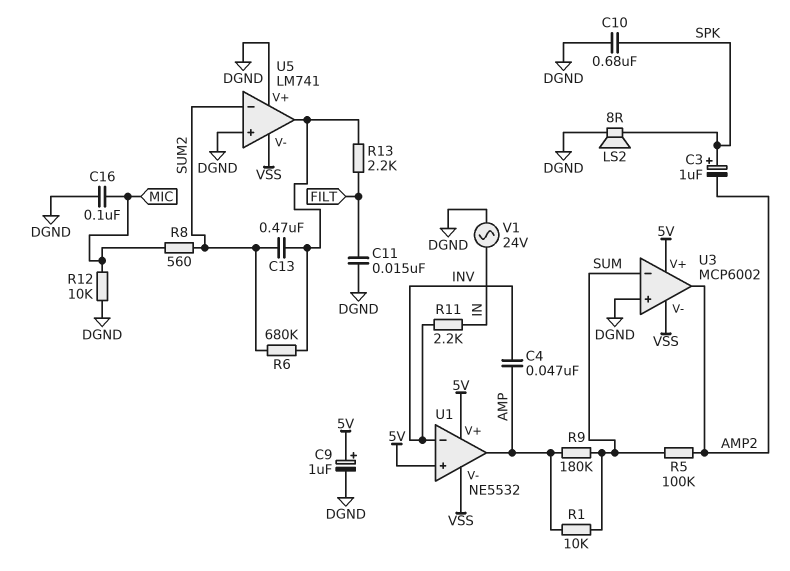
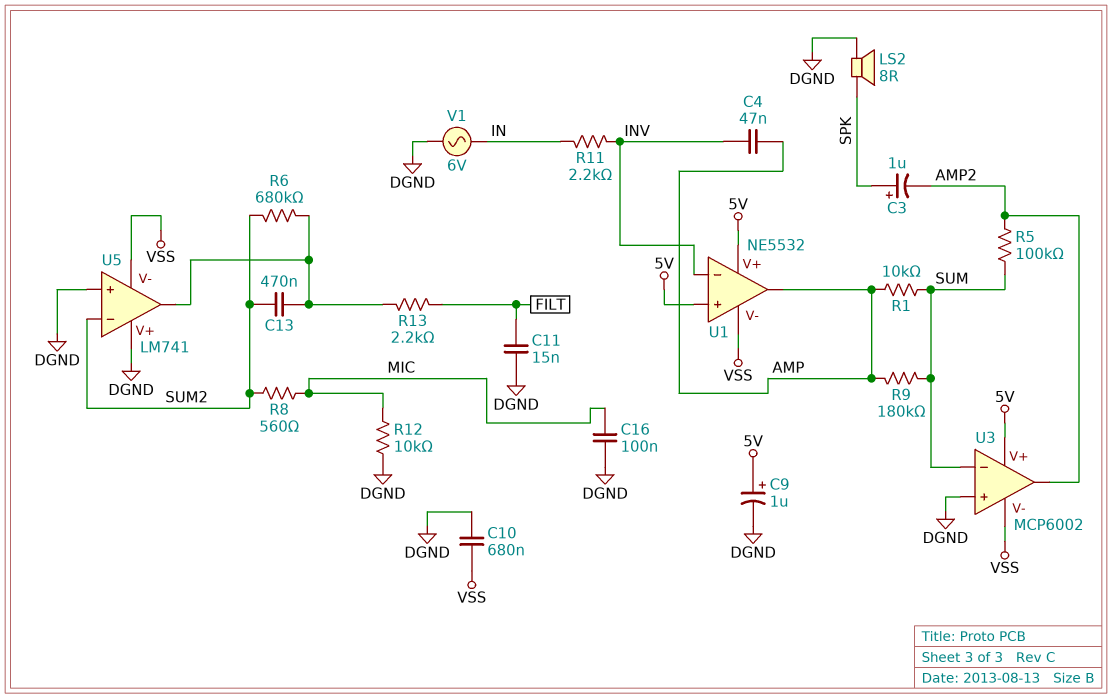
C10: 680nF (DGND, SPK) -> 680nF (DGND, VSS)
V1: AC 24V (DGND, IN) -> AC 6V (DGND, IN)

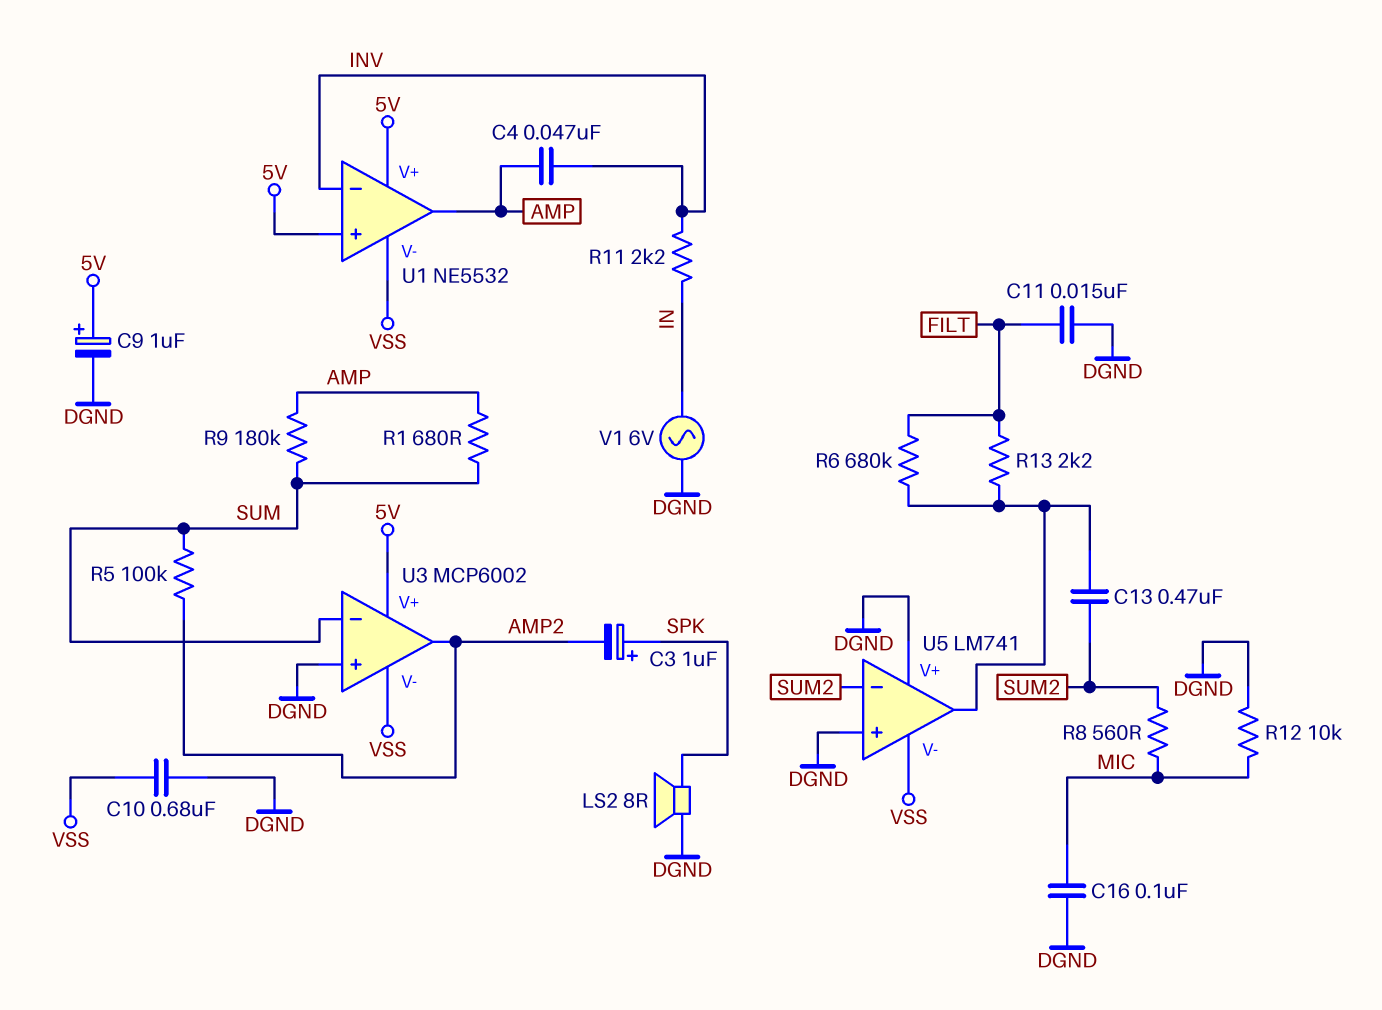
R1: 10k (AMP, SUM) -> 680 (AMP, SUM)
R6: 680k (SUM2, U5/out) -> 680k (FILT, U5/out)

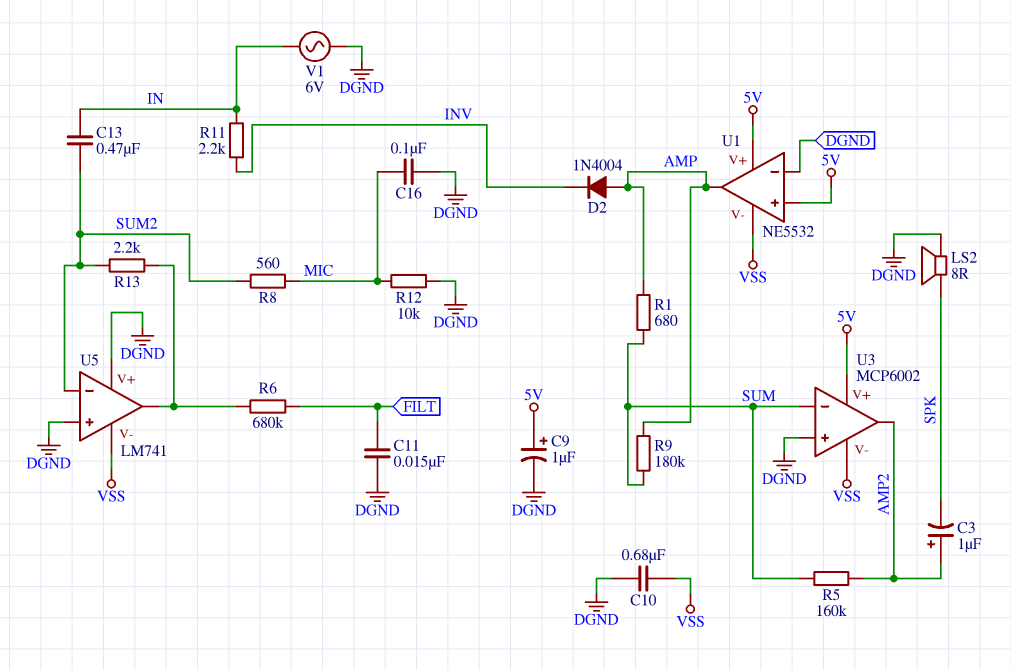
C3: 1uF (plus SPK, minus AMP2) -> 1uF (plus AMP2, minus SPK)
C4: 47nF (AMP, INV) -> none
C13: 470nF (SUM2, U5/out) -> 470nF (IN, SUM2)
D2: none -> diode 1N4004 (A AMP, K INV)
R5: 100k (AMP2, SUM) -> 160k (AMP2, SUM)
R13: 2.2k (FILT, U5/out) -> 2.2k (SUM2, U5/out)
U1 pin in-: INV -> DGND

